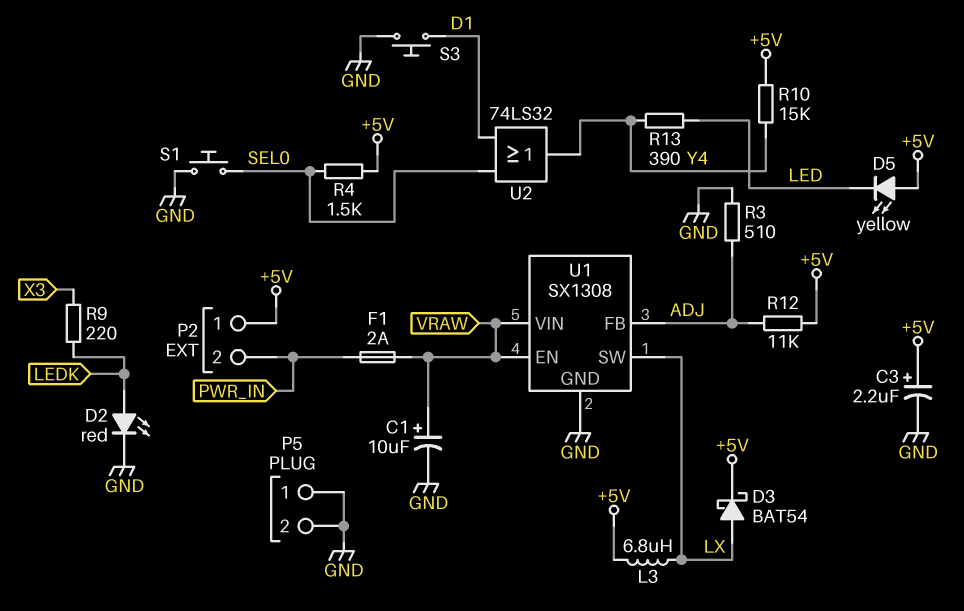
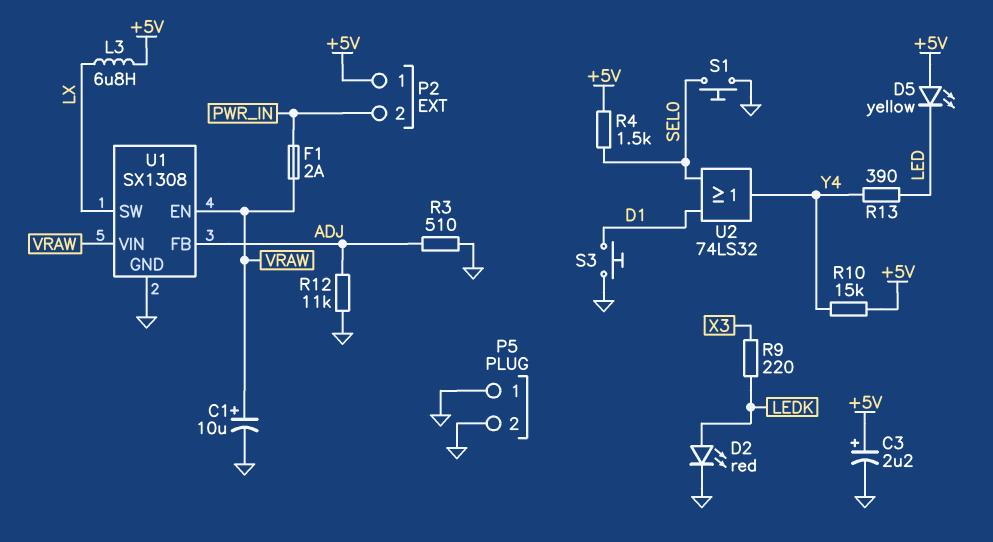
D3: schottky BAT54 (A LX, K +5V) -> none
R12: 11k (+5V, ADJ) -> 11k (ADJ, GND)

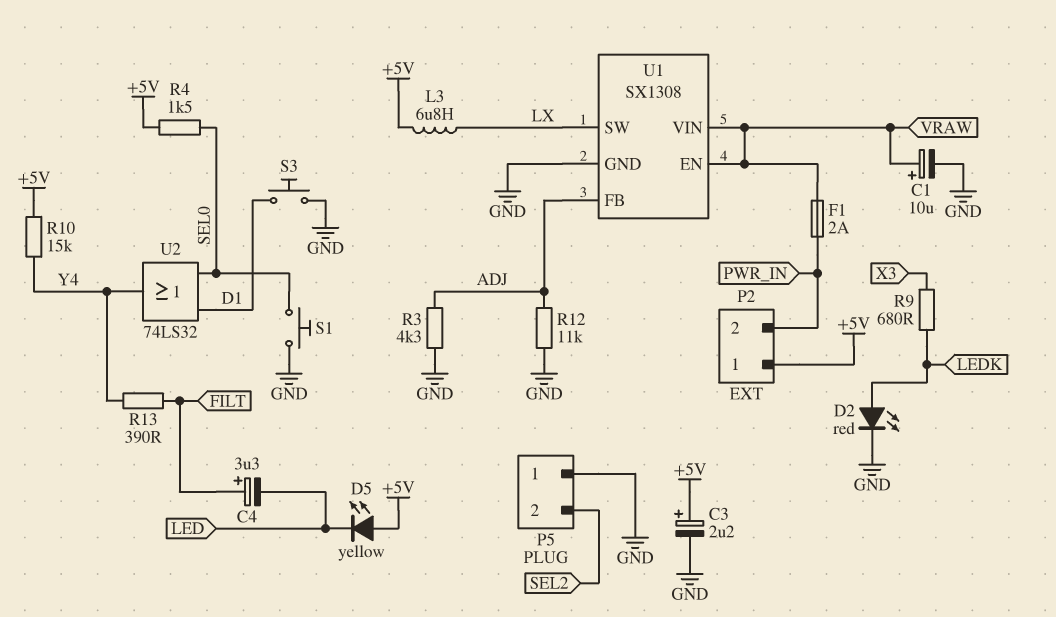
C4: none -> 3.3uF (plus FILT, minus LED)
P5 pin 2: GND -> SEL2
R3: 510 (ADJ, GND) -> 4.3k (ADJ, GND)
R9: 220 (LEDK, X3) -> 680 (LEDK, X3)
R13: 390 (LED, Y4) -> 390 (FILT, Y4)

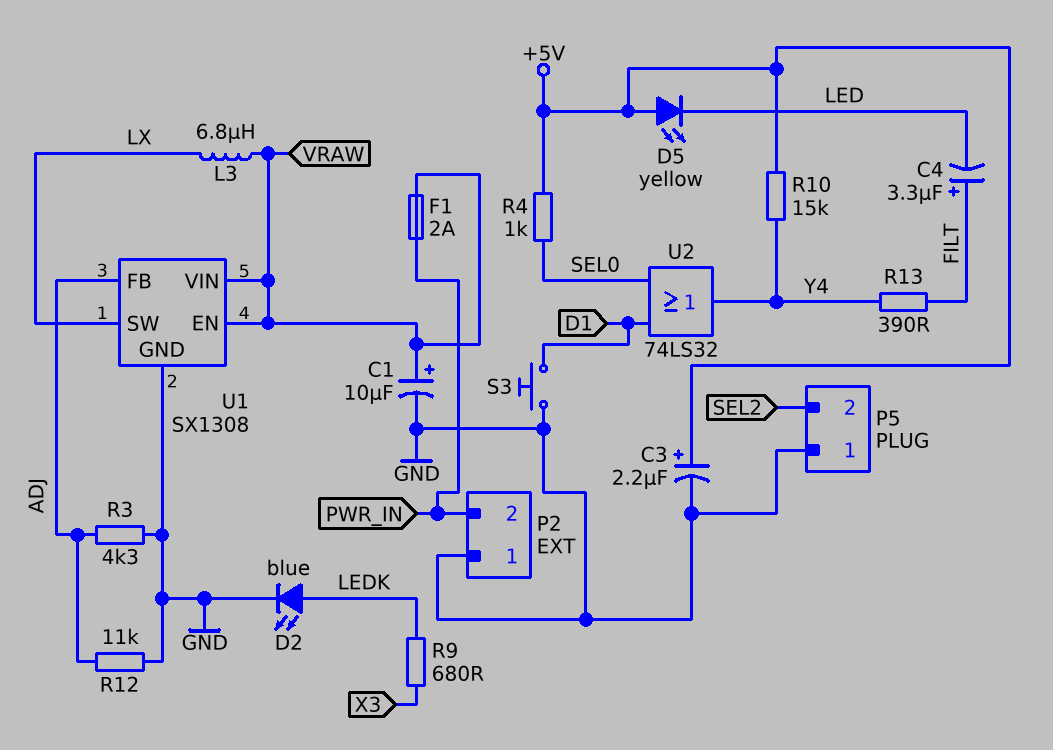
D2: LED red (A LEDK, K GND) -> LED blue (A LEDK, K GND)
L3: 6.8uH (+5V, LX) -> 6.8uH (LX, VRAW)
P2 pin 1: +5V -> GND
R4: 1.5k (+5V, SEL0) -> 1k (+5V, SEL0)
S1: button (GND, SEL0) -> none

